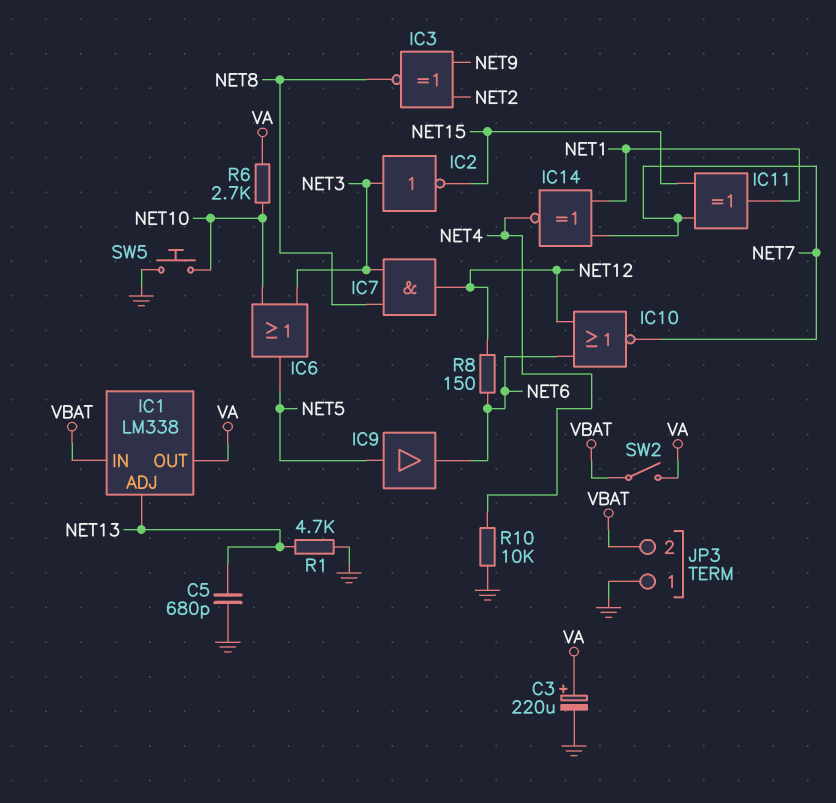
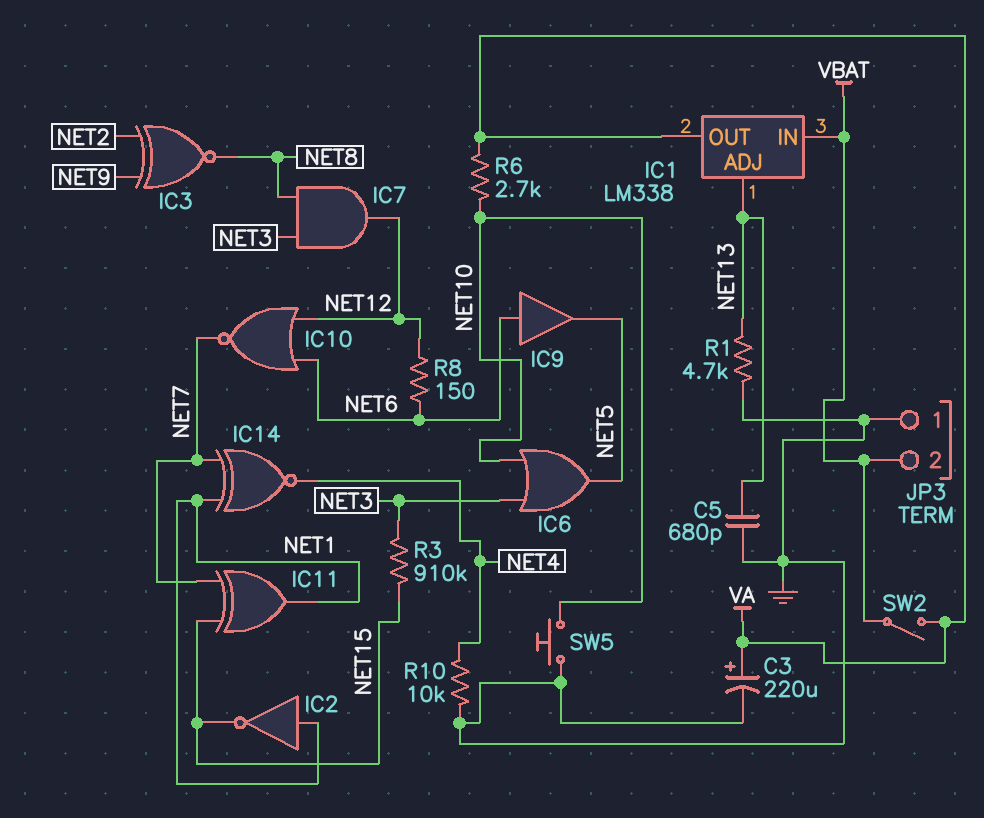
IC2: NOT (in NET3, out NET15) -> NOT (in NET1, out NET15)
IC9: buffer (in NET5, out NET6) -> buffer (in NET6, out NET5)
R3: none -> 910k (NET3, NET15)

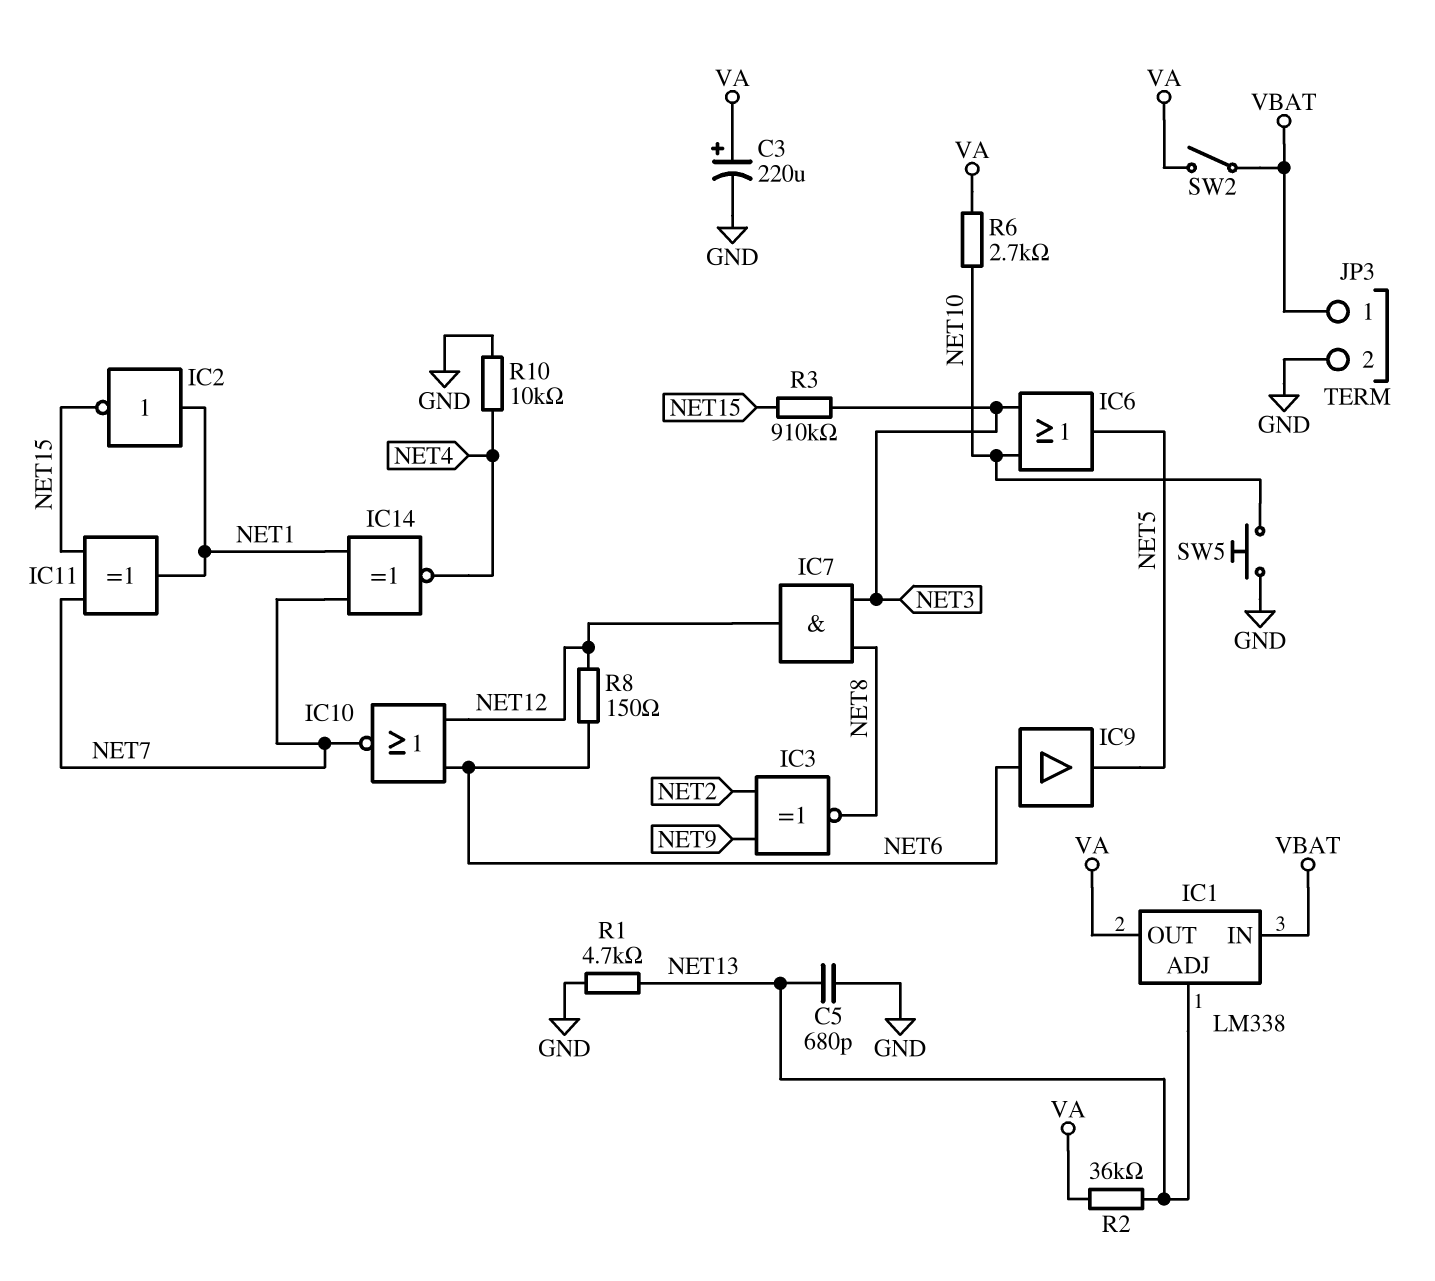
JP3 pin 1: GND -> VBAT
JP3 pin 2: VBAT -> GND
R2: none -> 36k (NET13, VA)

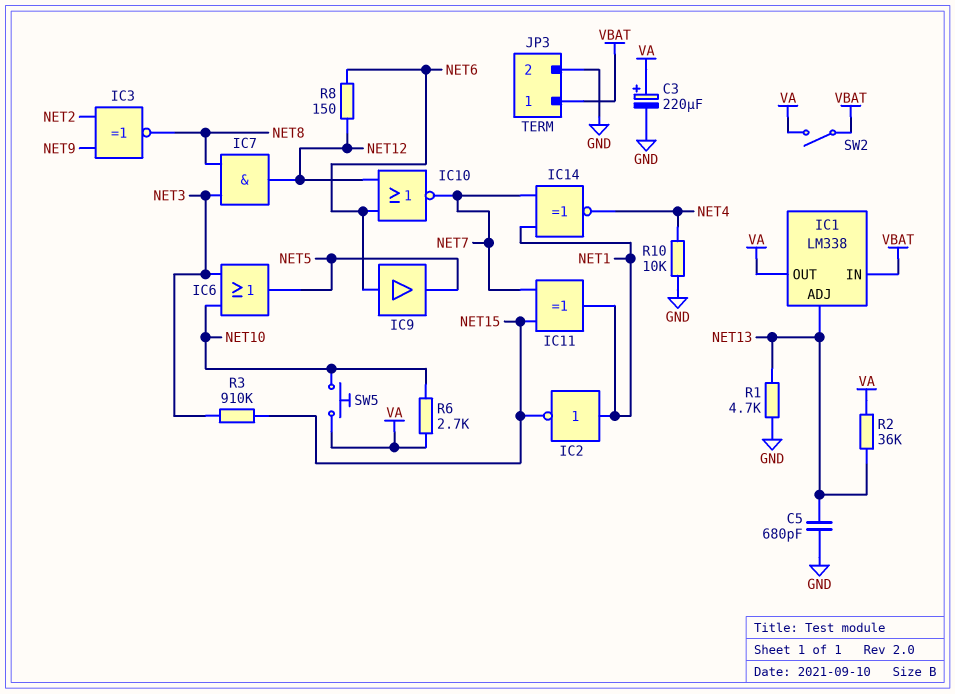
SW5: button (GND, NET10) -> button (NET10, VA)

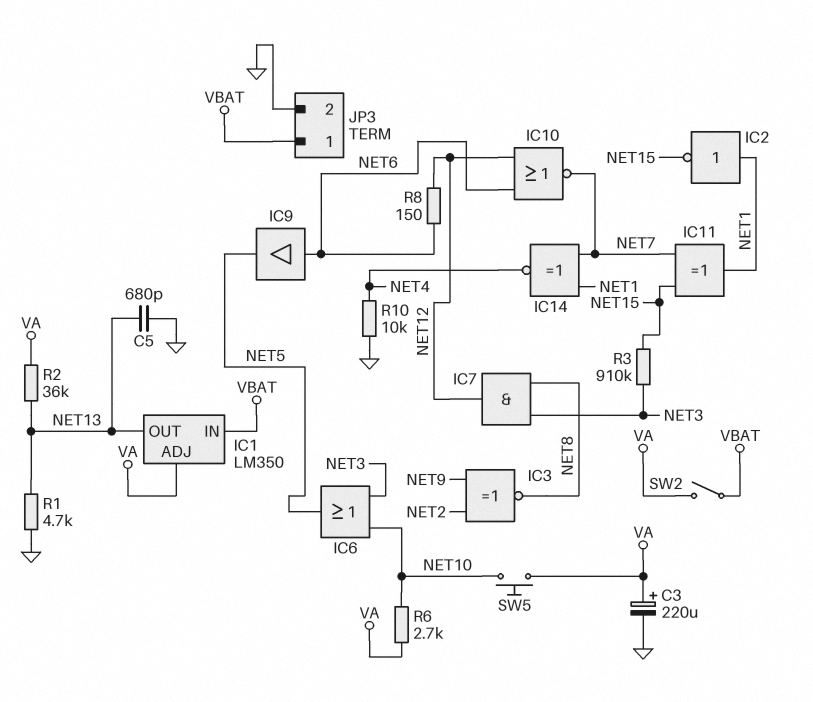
IC1: LM338 -> LM350
IC1 pin ADJ: NET13 -> VA
IC1 pin OUT: VA -> NET13

